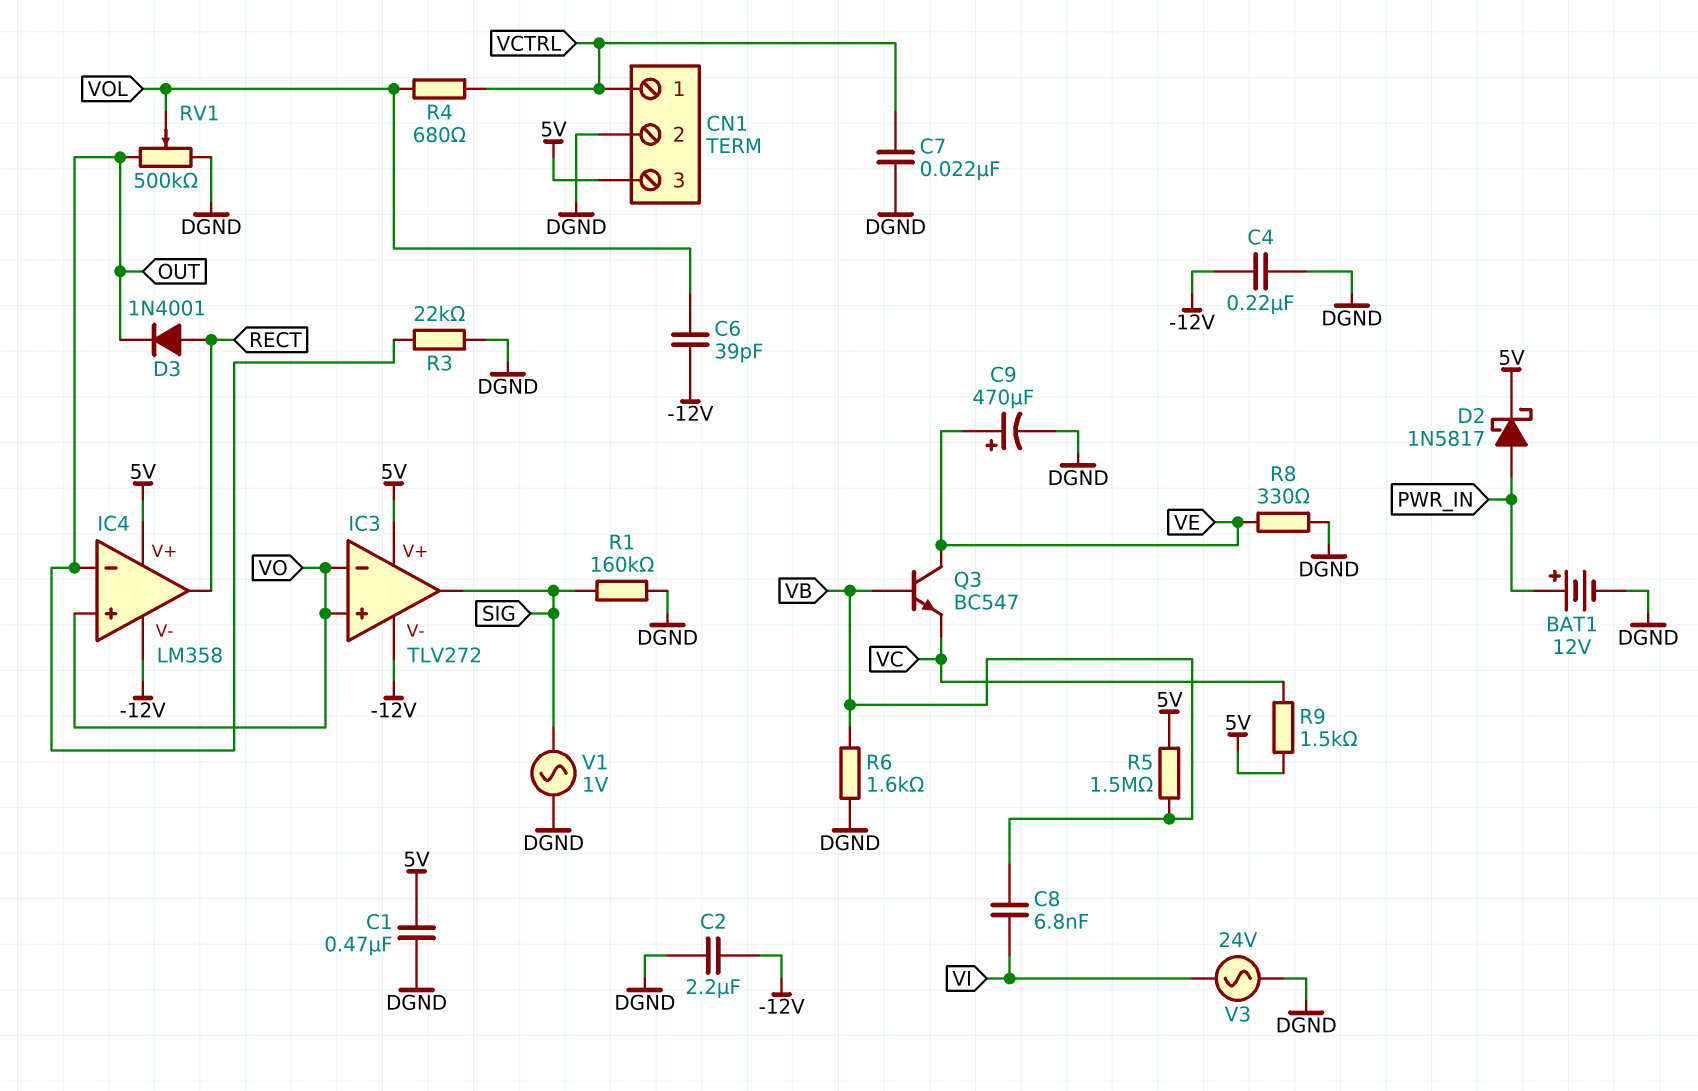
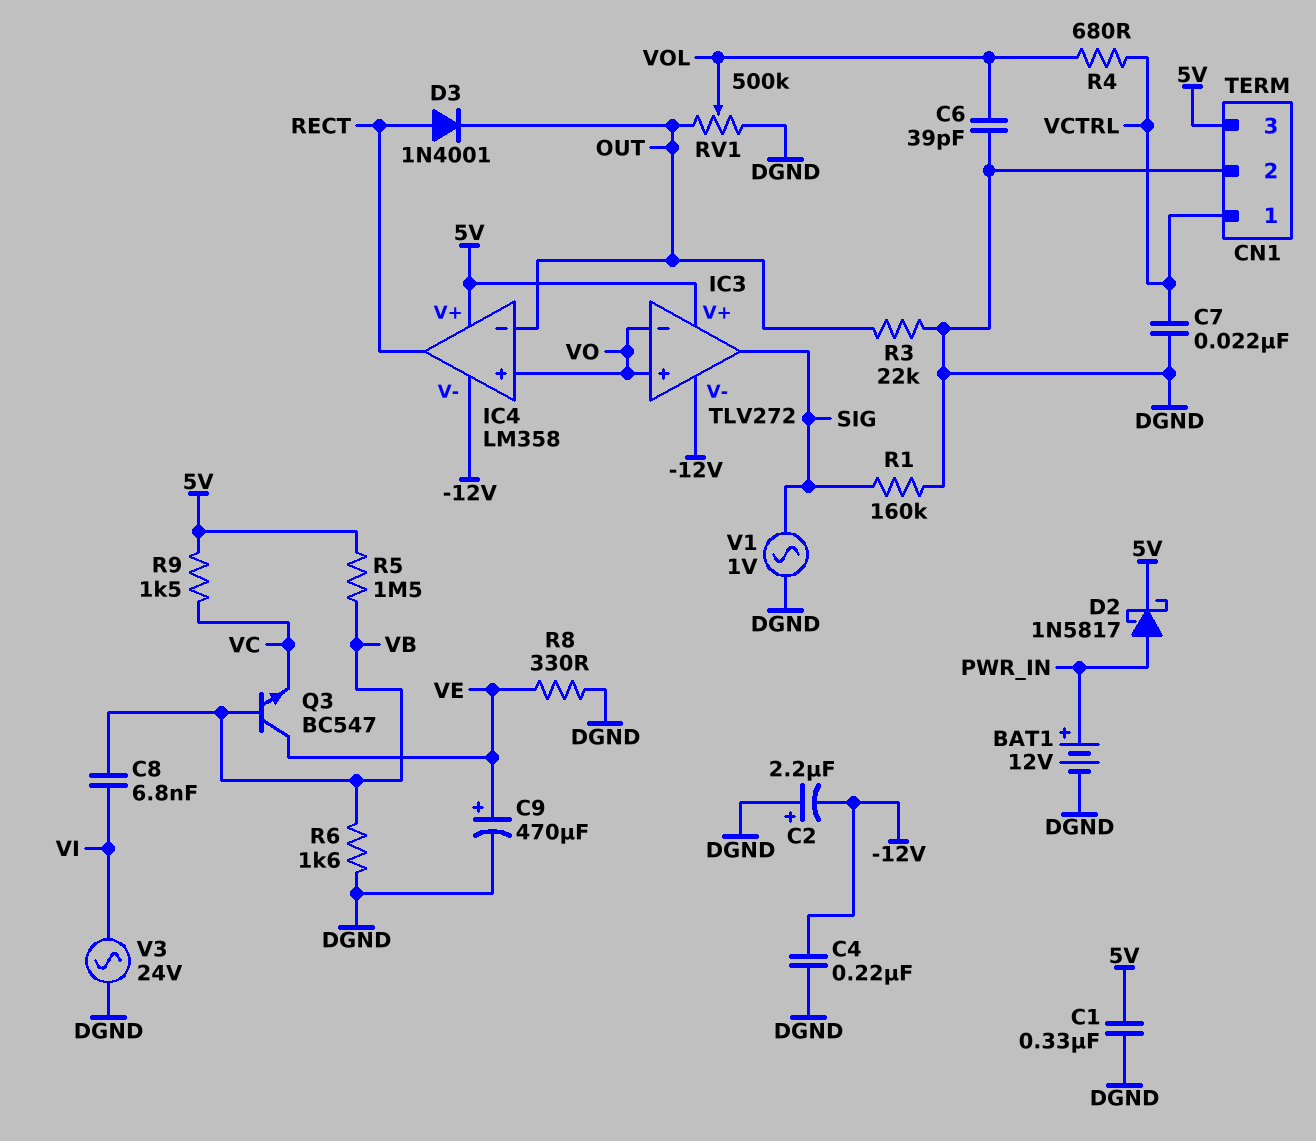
C1: 470nF (5V, DGND) -> 330nF (5V, DGND)
C2: 2.2uF (-12V, DGND) -> 2.2uF (plus DGND, minus -12V)
C6: 39pF (-12V, VOL) -> 39pF (DGND, VOL)

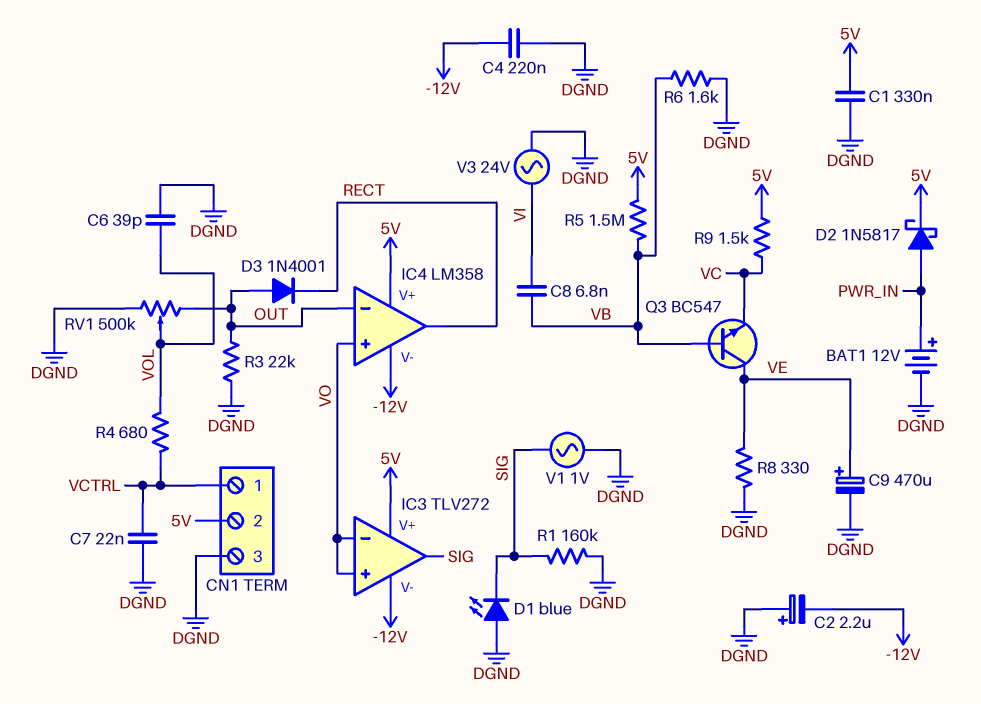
CN1 pin 2: DGND -> 5V
CN1 pin 3: 5V -> DGND
D1: none -> LED blue (A DGND, K SIG)
D3: diode 1N4001 (A RECT, K OUT) -> diode 1N4001 (A OUT, K RECT)

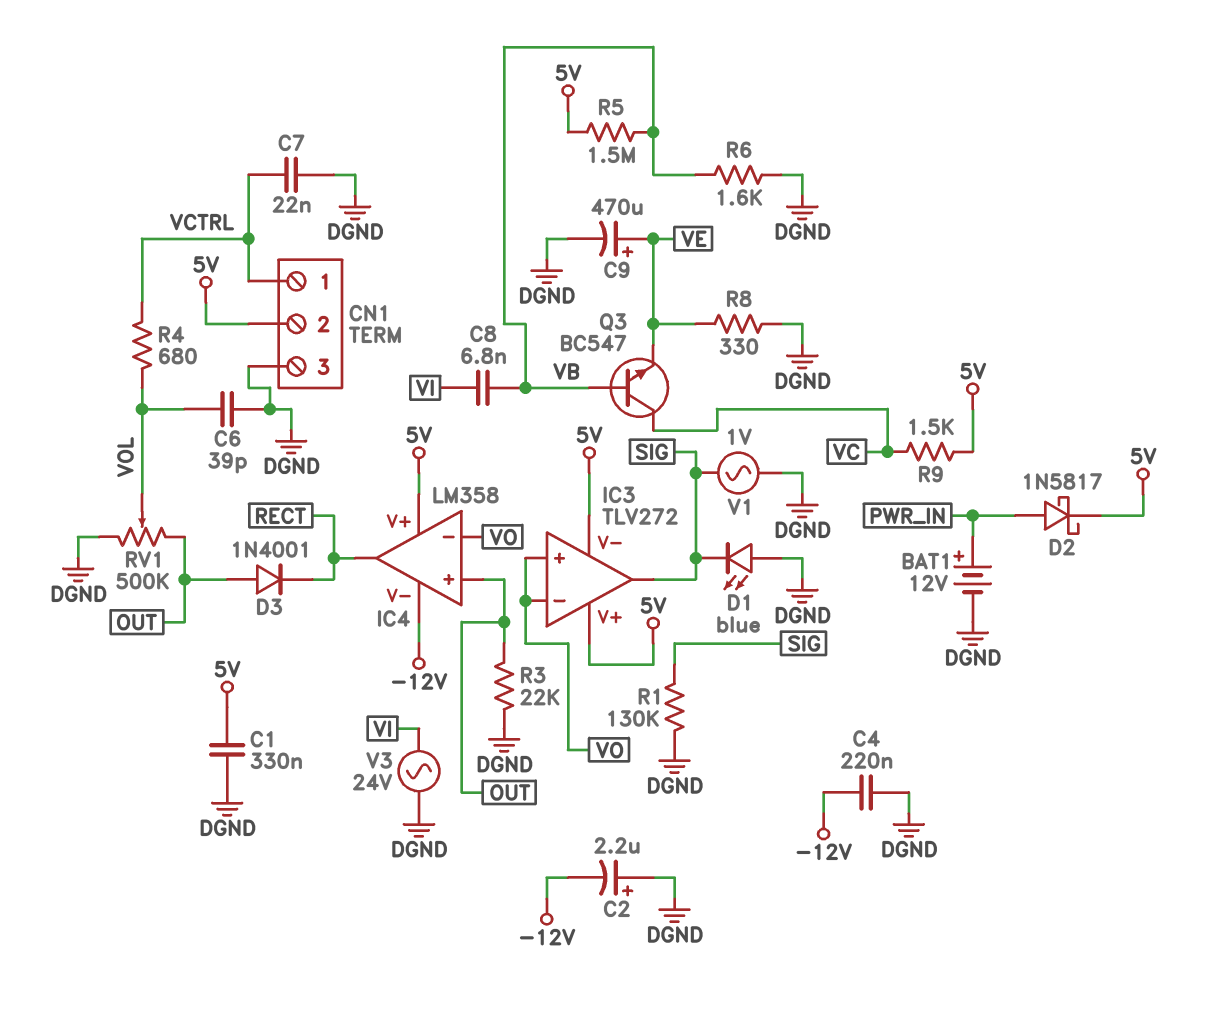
IC3 pin V-: -12V -> 5V
IC4 pin in+: VO -> OUT
IC4 pin in-: OUT -> VO
Q3: NPN BC547 (B VB, C VE, E VC) -> NPN BC547 (B VB, C VC, E VE)
R1: 160k (DGND, SIG) -> 130k (DGND, SIG)

